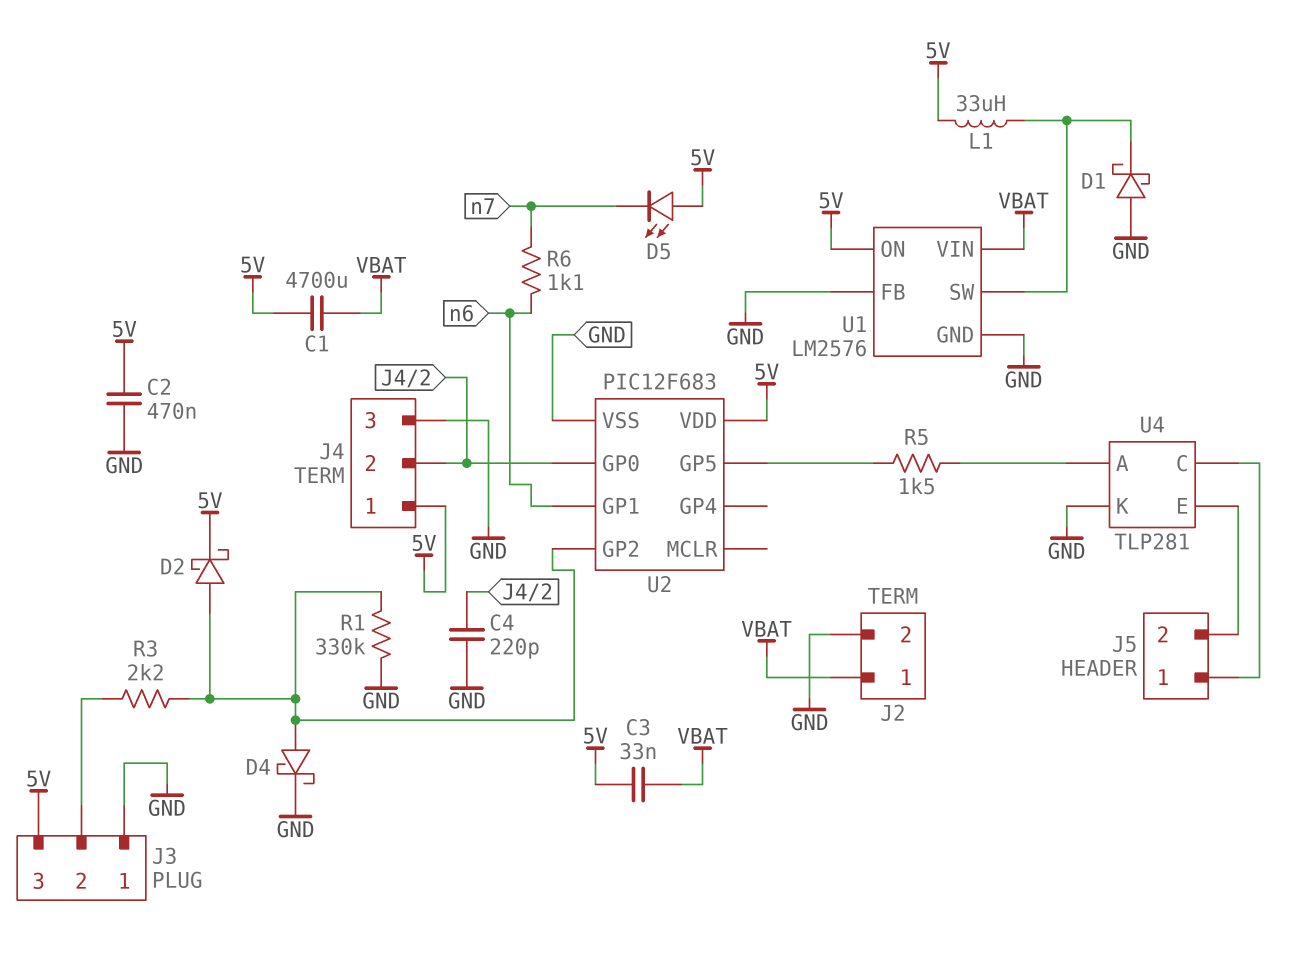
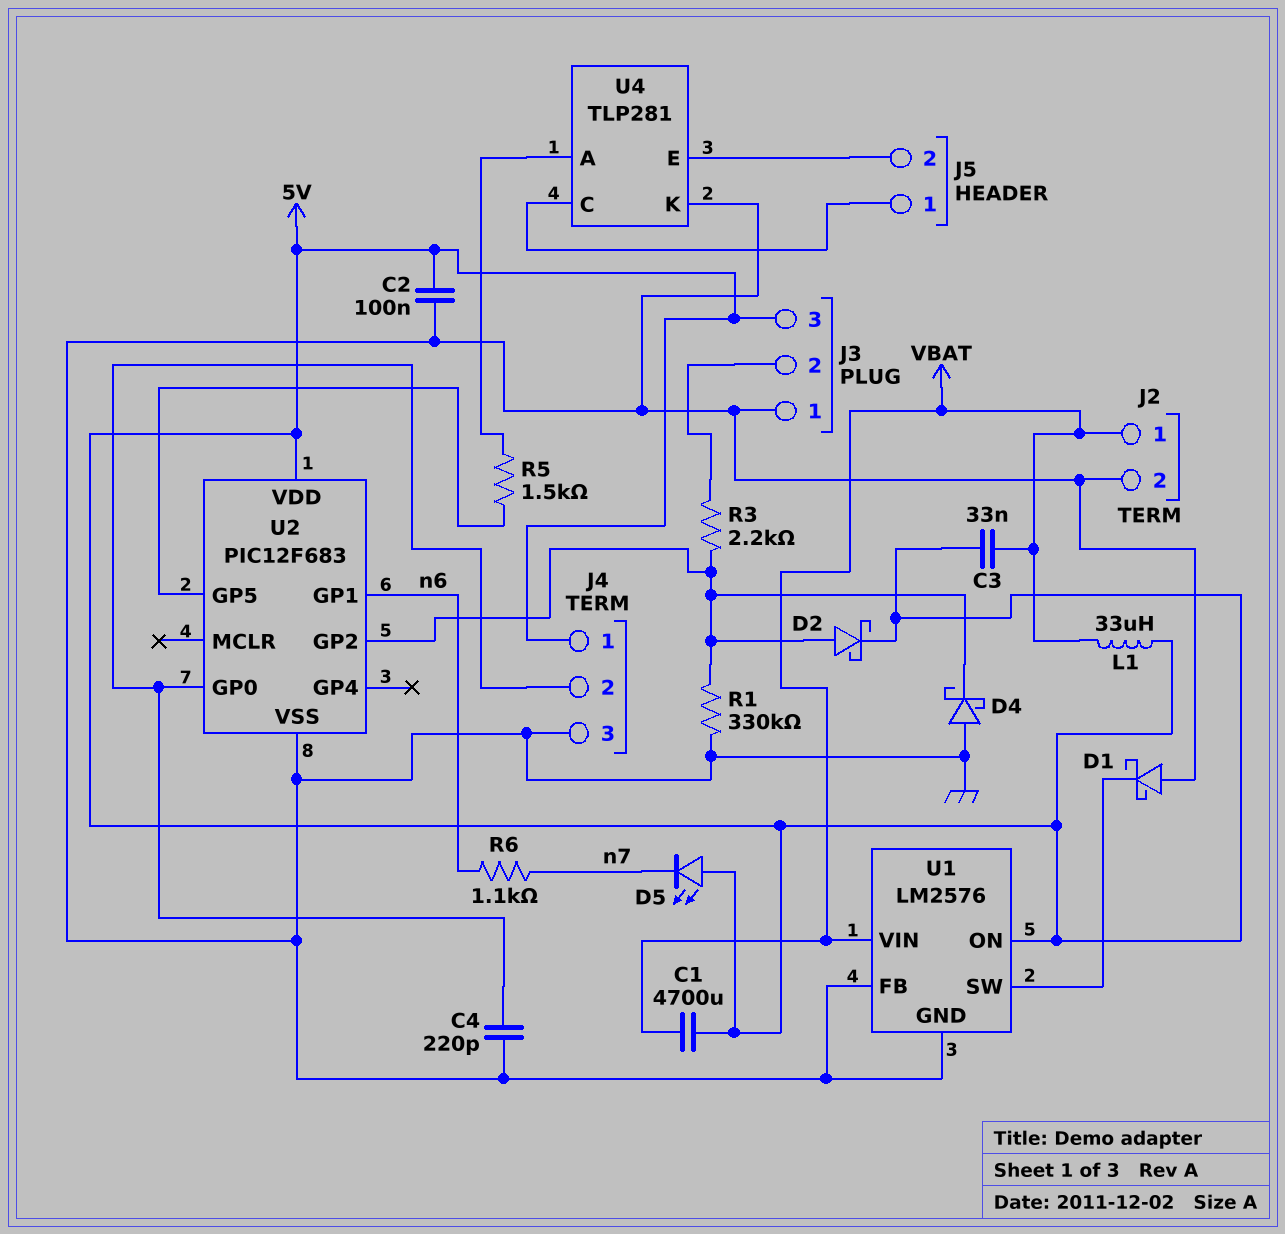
C2: 470nF (5V, GND) -> 100nF (5V, GND)
D4: schottky (A U2/GP2, K GND) -> schottky (A GND, K U2/GP2)
L1: 33uH (5V, U1/SW) -> 33uH (5V, VBAT)

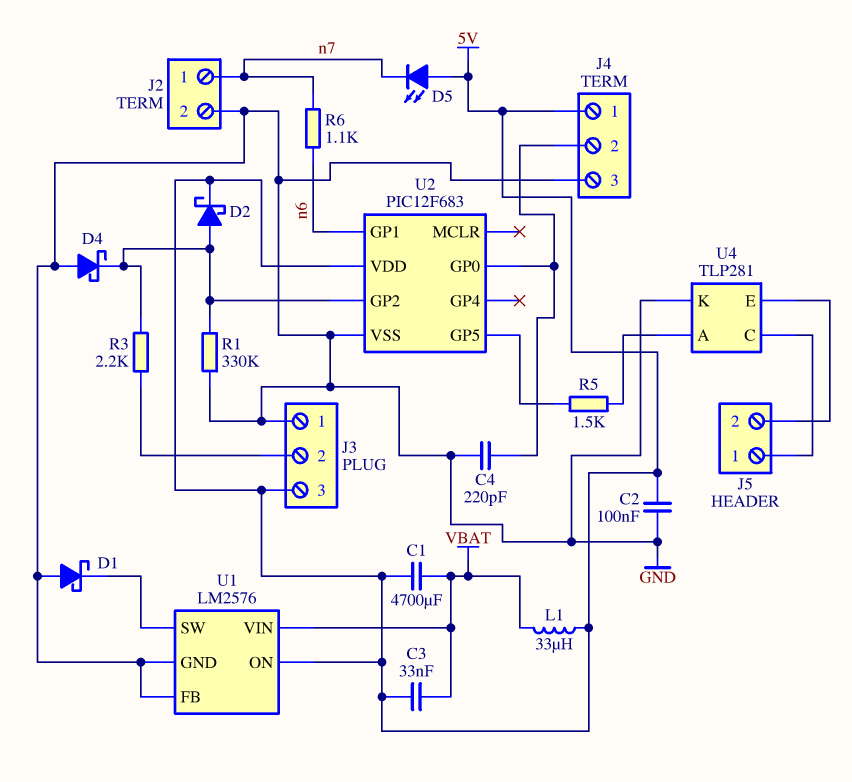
J2 pin 1: VBAT -> n7

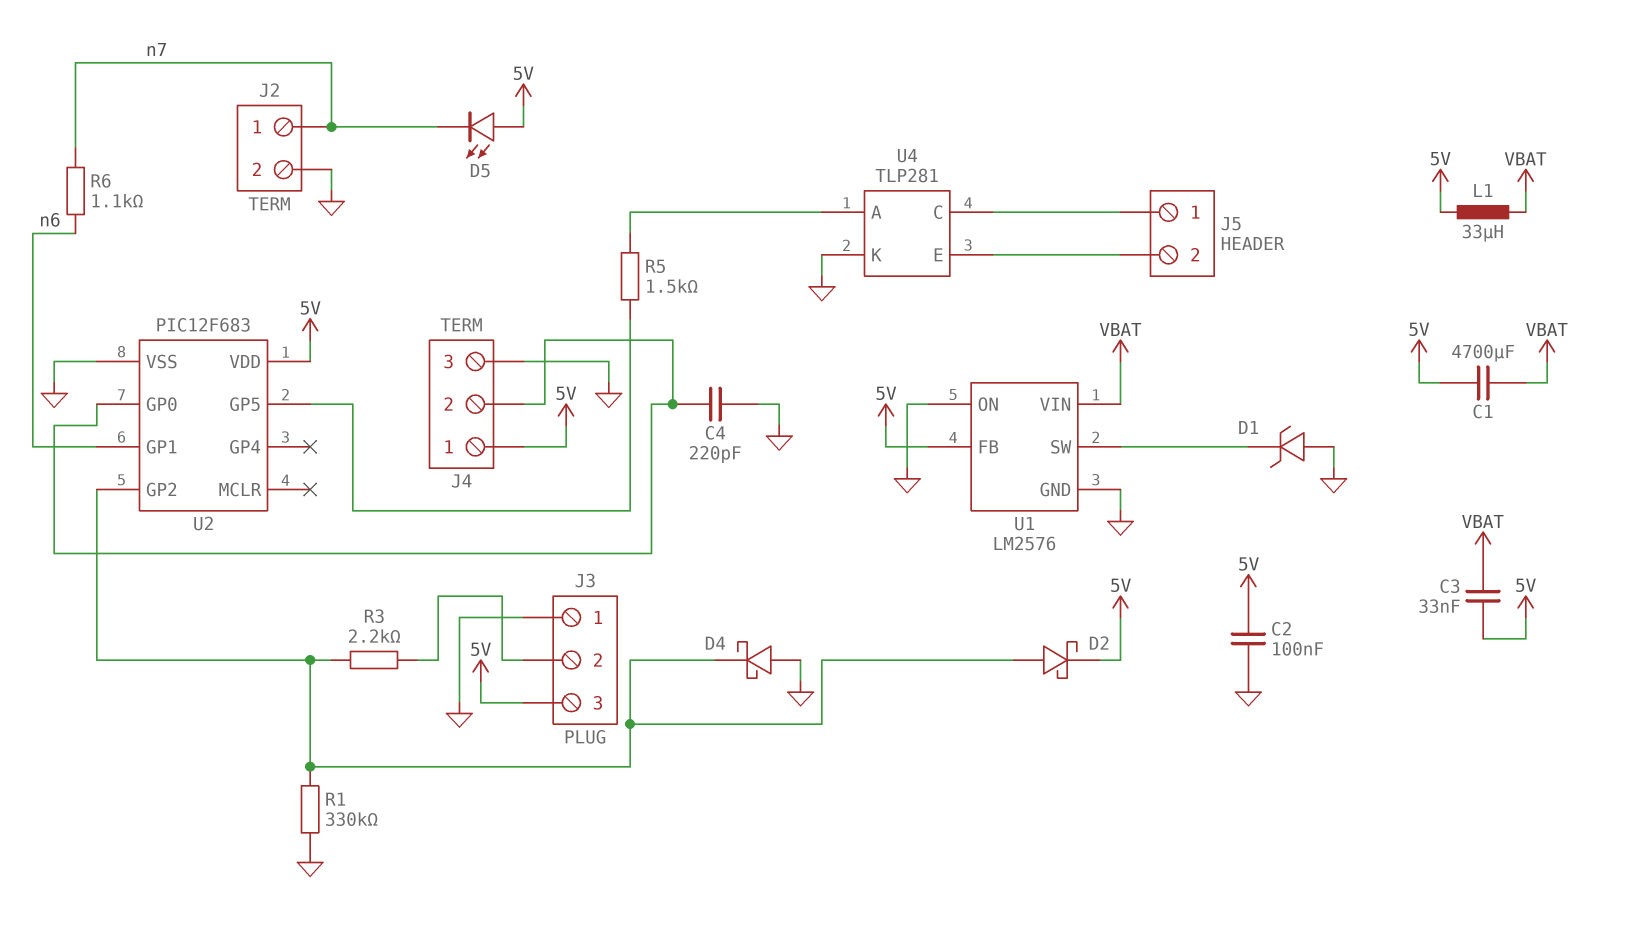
D1: schottky (A GND, K U1/SW) -> zener (A GND, K U1/SW)
U1 pin FB: GND -> 5V
U1 pin ON: 5V -> GND

